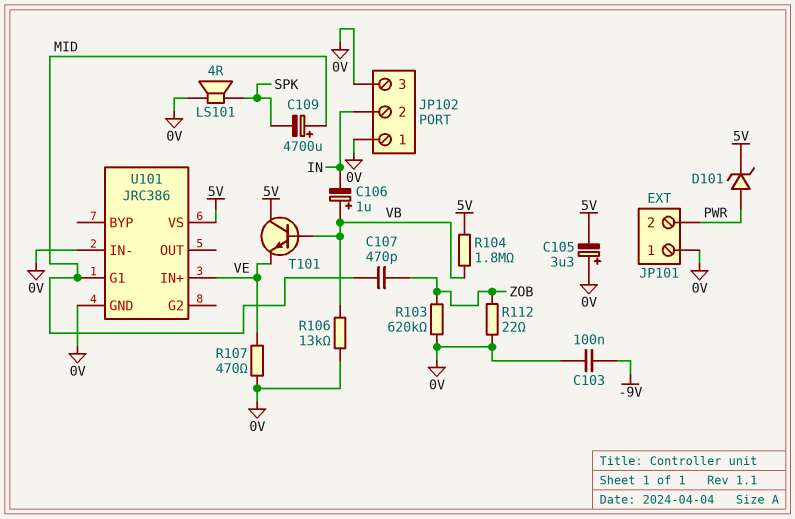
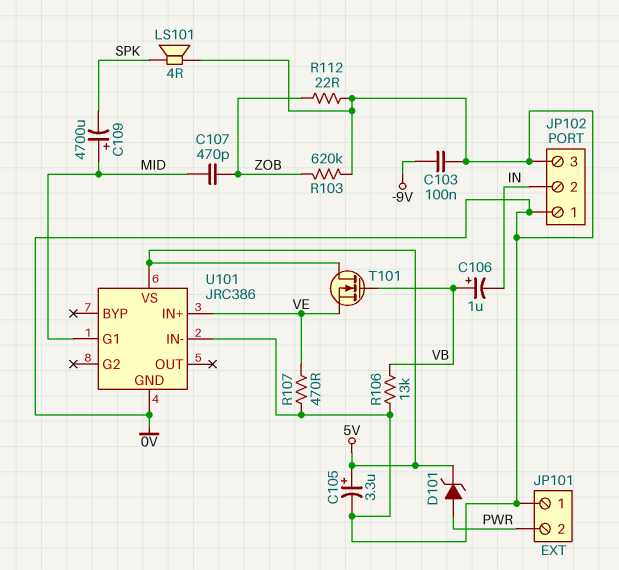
C105: 3.3uF (plus 0V, minus 5V) -> 3.3uF (plus 5V, minus 0V)
R104: 1.8M (5V, VB) -> none
T101: NPN (B VB, C 5V, E VE) -> NMOS (G VB, D 5V, S VE)

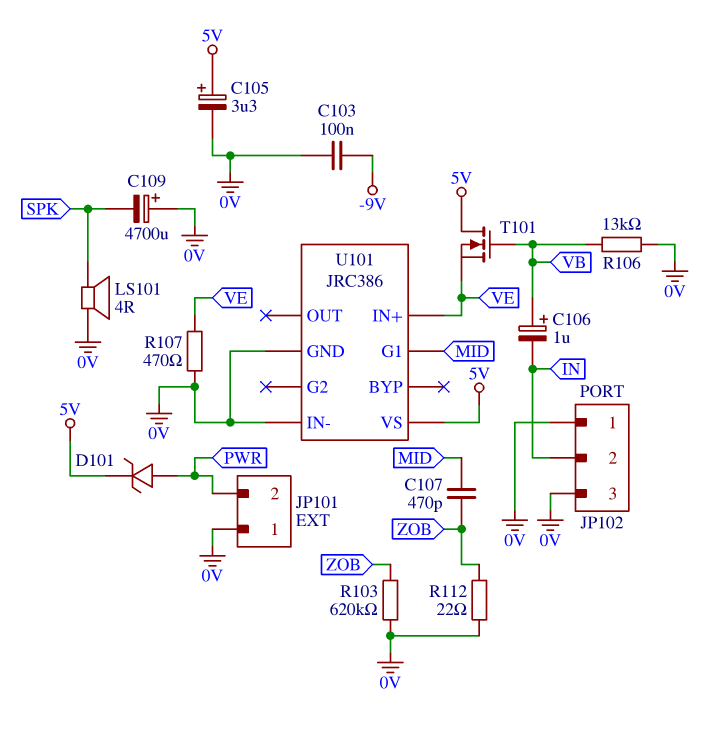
C109: 4700uF (plus MID, minus SPK) -> 4700uF (plus 0V, minus SPK)

